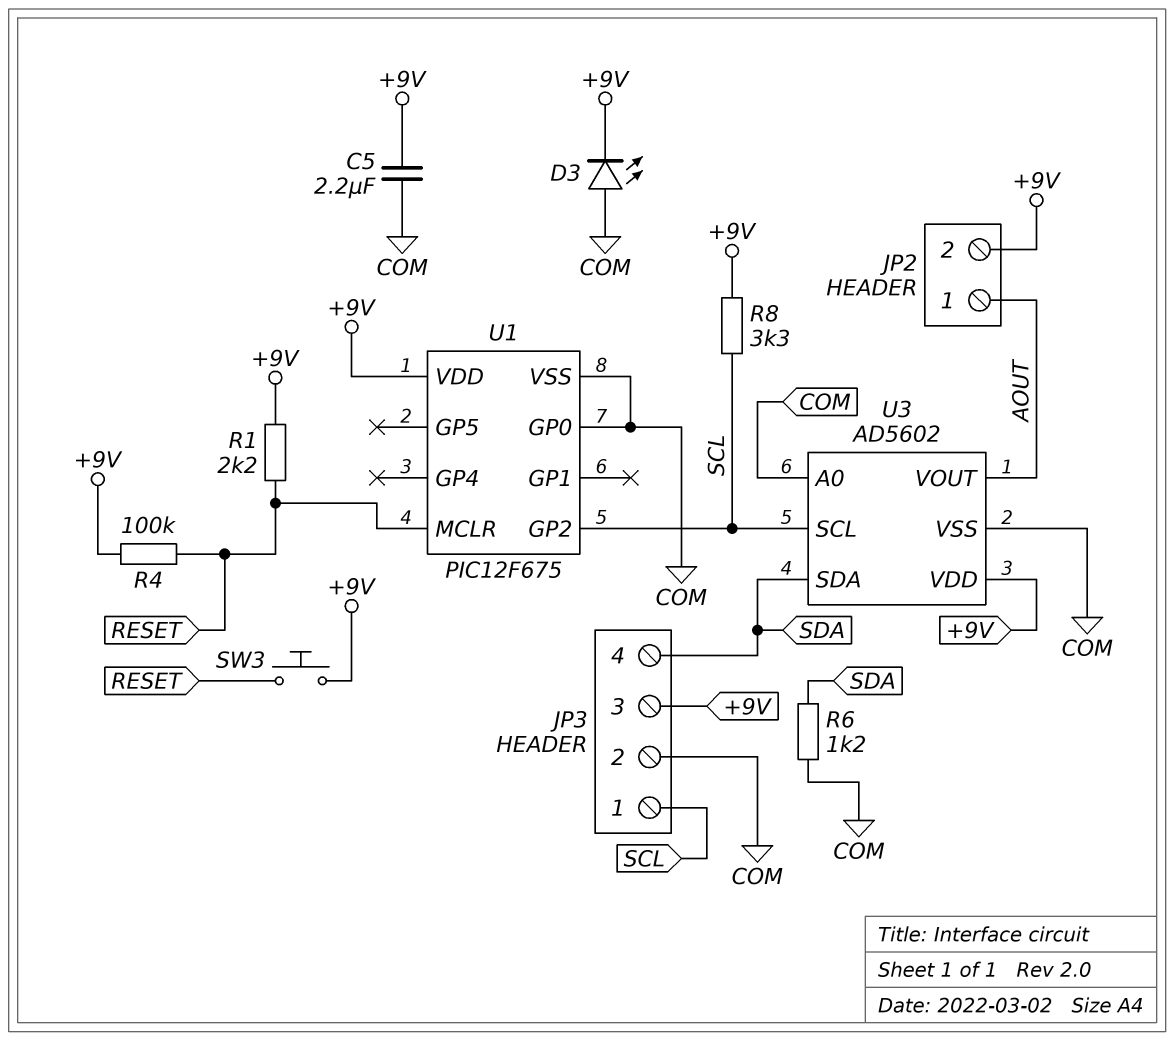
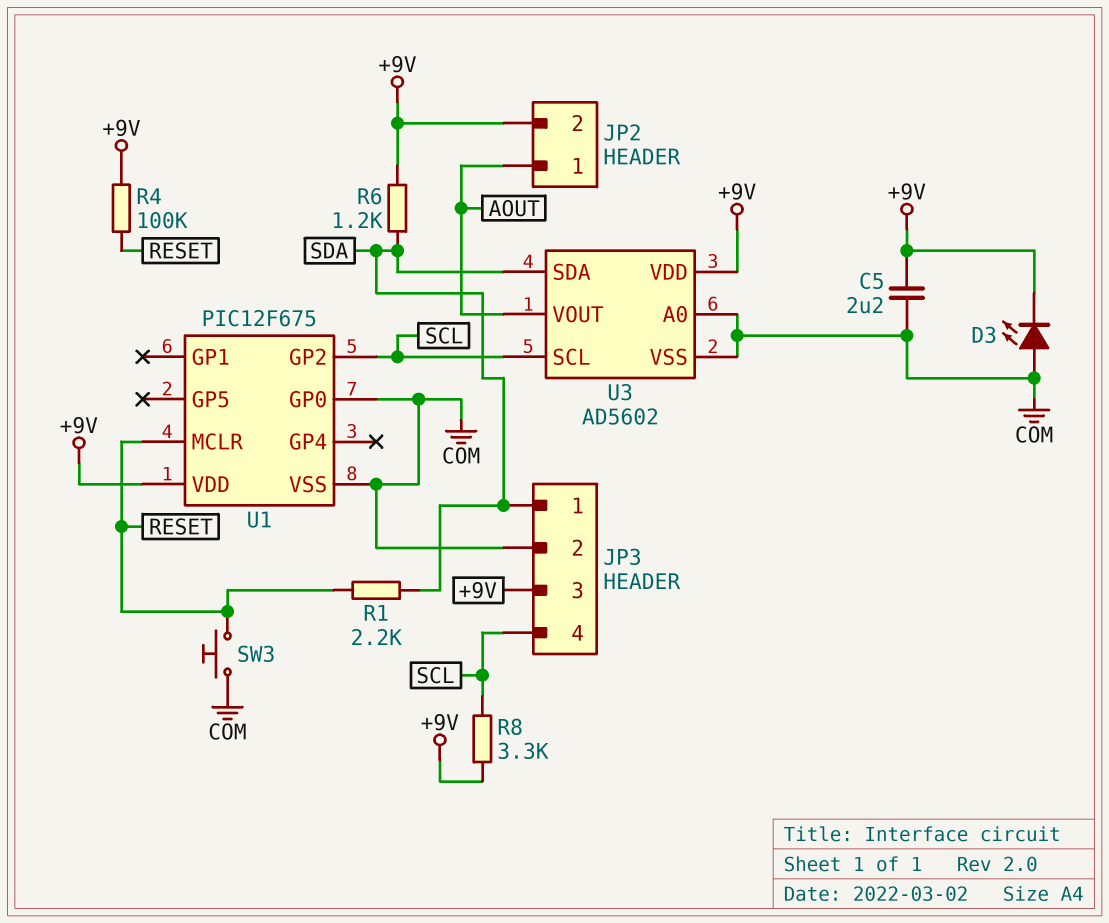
JP3 pin 1: SCL -> SDA
JP3 pin 4: SDA -> SCL
R1: 2.2k (+9V, RESET) -> 2.2k (RESET, SDA)
R6: 1.2k (COM, SDA) -> 1.2k (+9V, SDA)
SW3: button (+9V, RESET) -> button (COM, RESET)

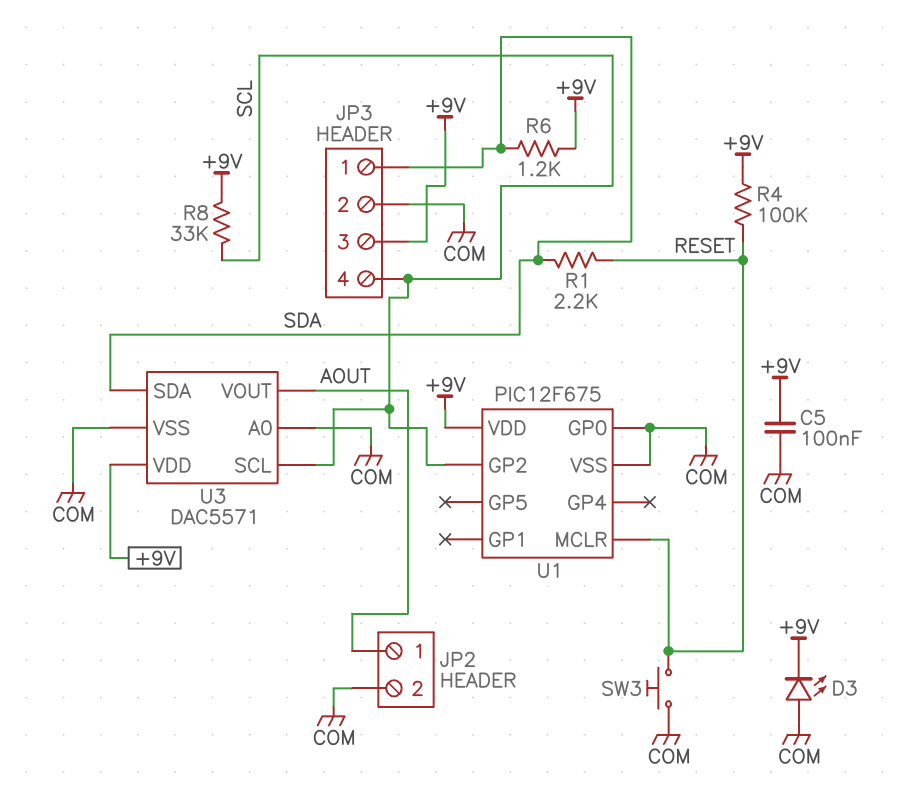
C5: 2.2uF (+9V, COM) -> 100nF (+9V, COM)
JP2 pin 2: +9V -> COM
R8: 3.3k (+9V, SCL) -> 33k (+9V, SCL)
U3: AD5602 -> DAC5571

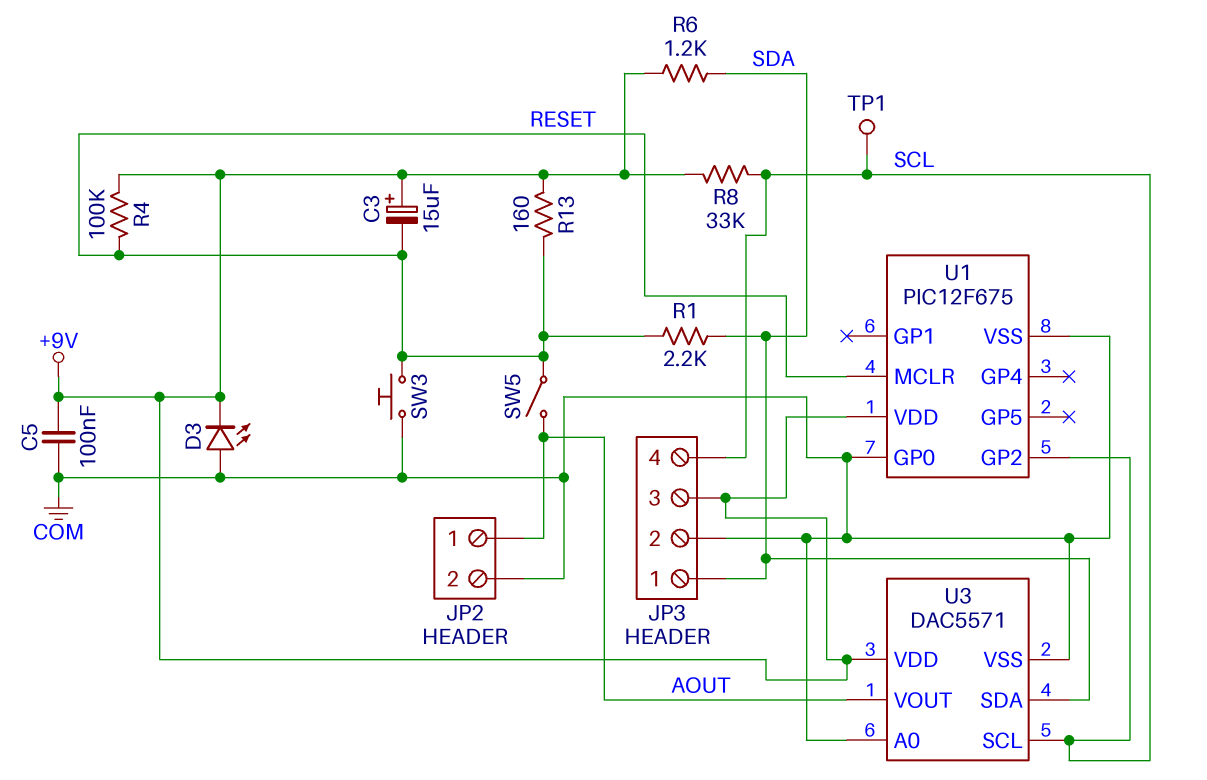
C3: none -> 15uF (plus +9V, minus RESET)
R13: none -> 160 (+9V, RESET)
SW5: none -> switch (AOUT, RESET)
TP1: none -> test point (SCL)

